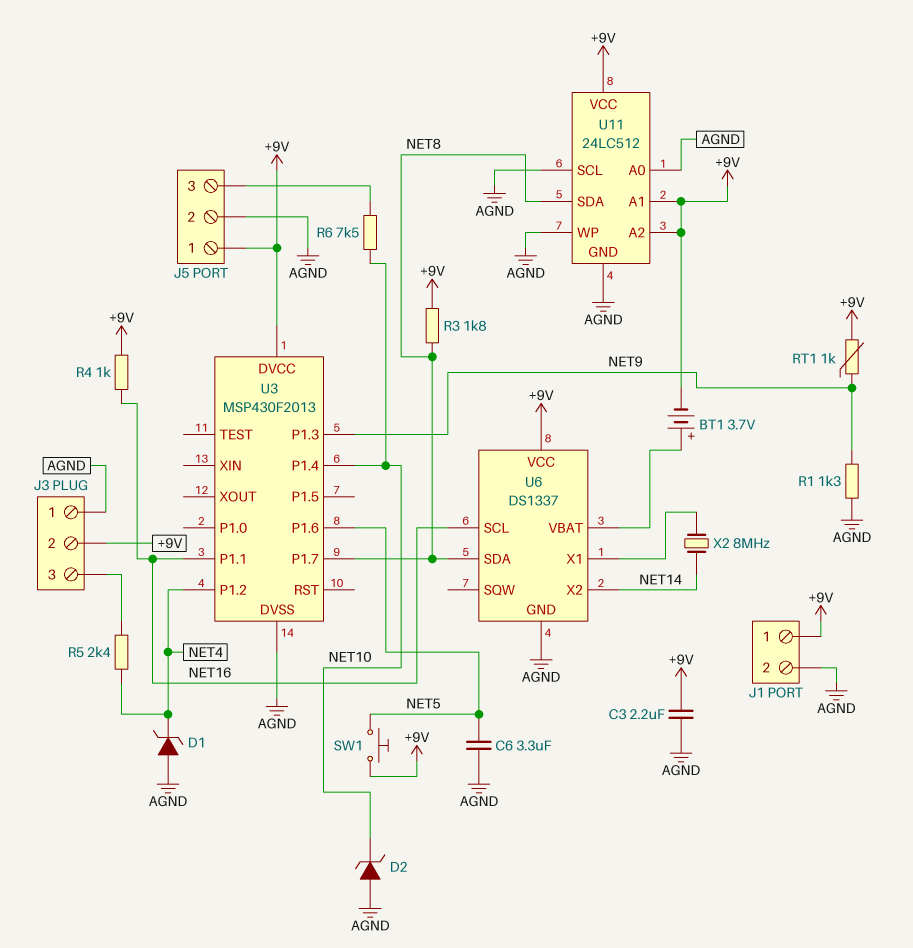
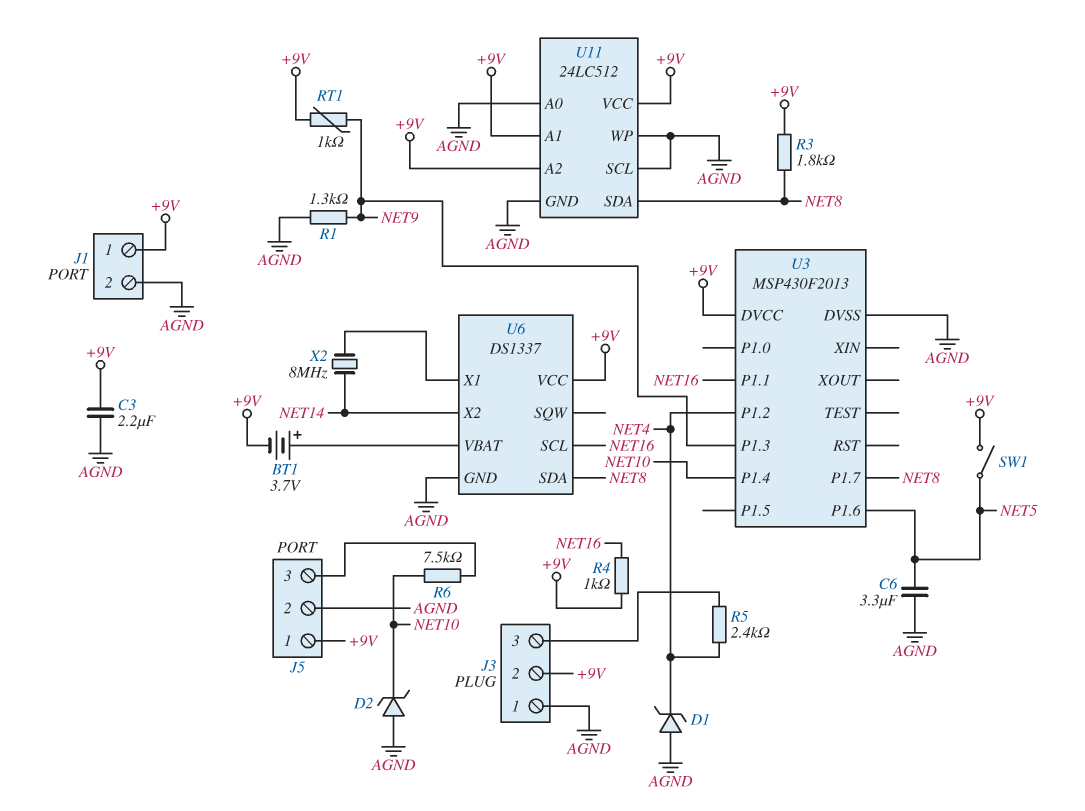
SW1: button (+9V, NET5) -> switch (+9V, NET5)

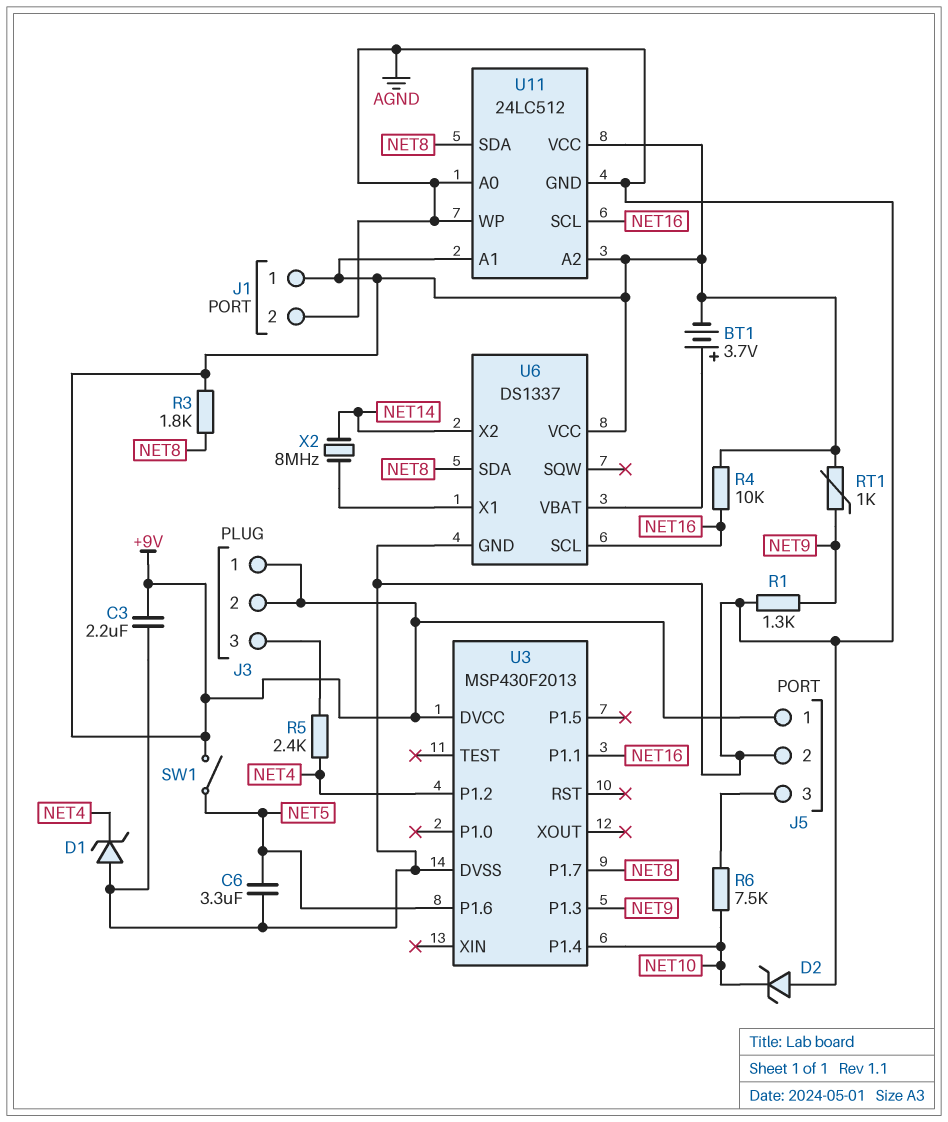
J3 pin 1: AGND -> +9V
R4: 1k (+9V, NET16) -> 10k (+9V, NET16)
U11 pin SCL: AGND -> NET16

